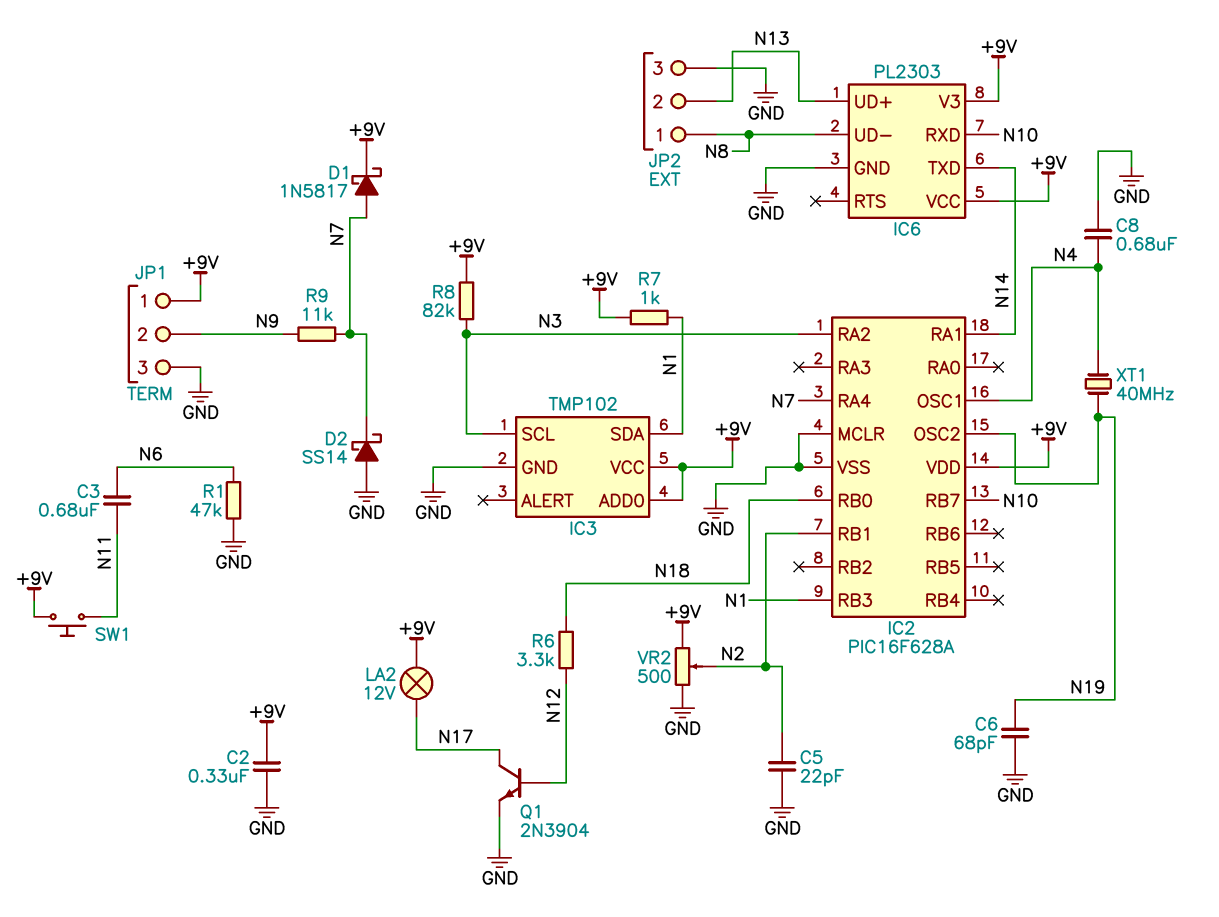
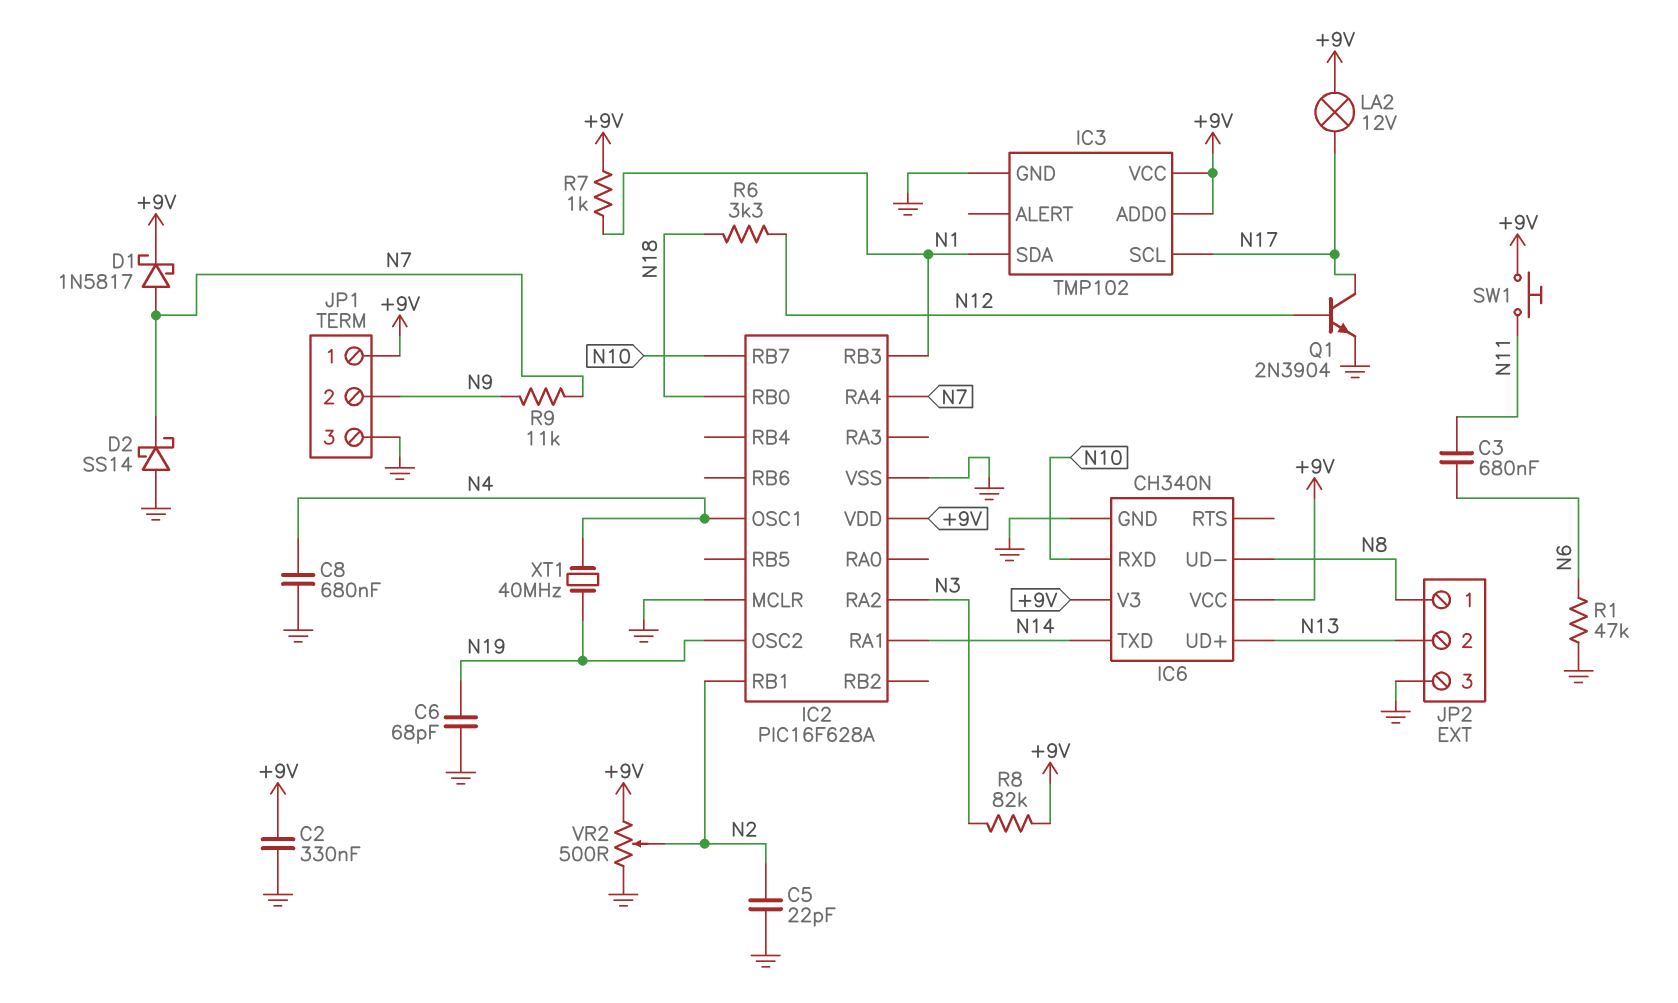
IC3 pin SCL: N3 -> N17
IC6: PL2303 -> CH340N

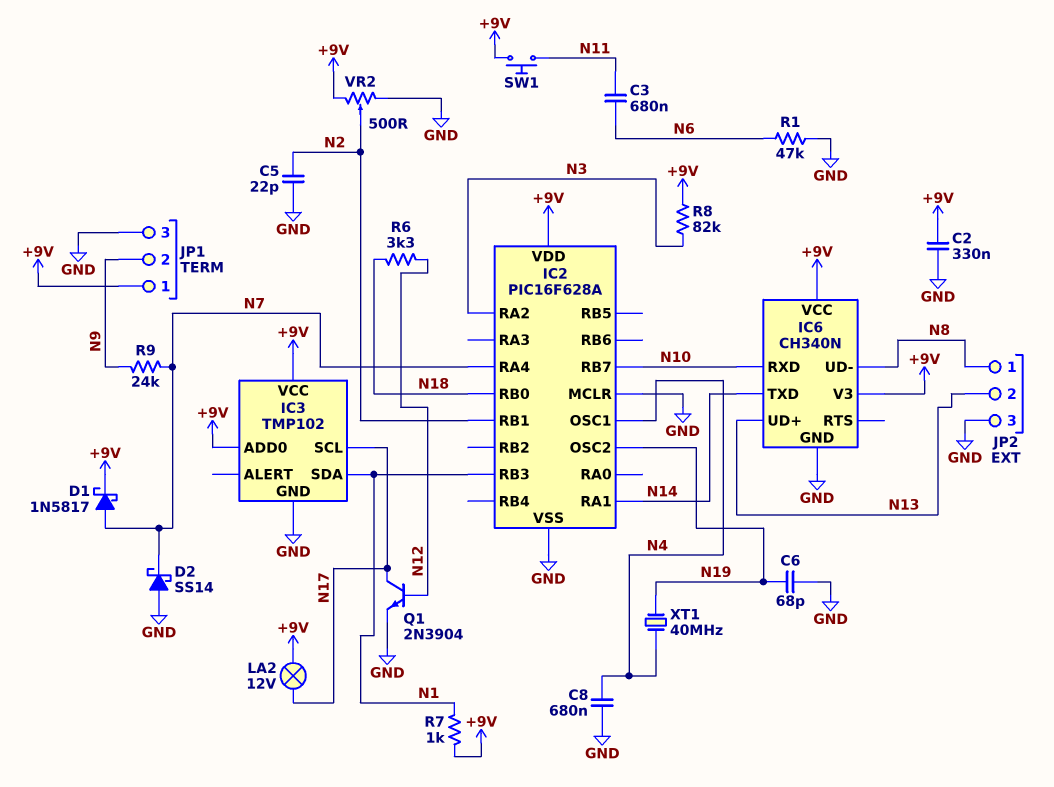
R9: 11k (N7, N9) -> 24k (N7, N9)

